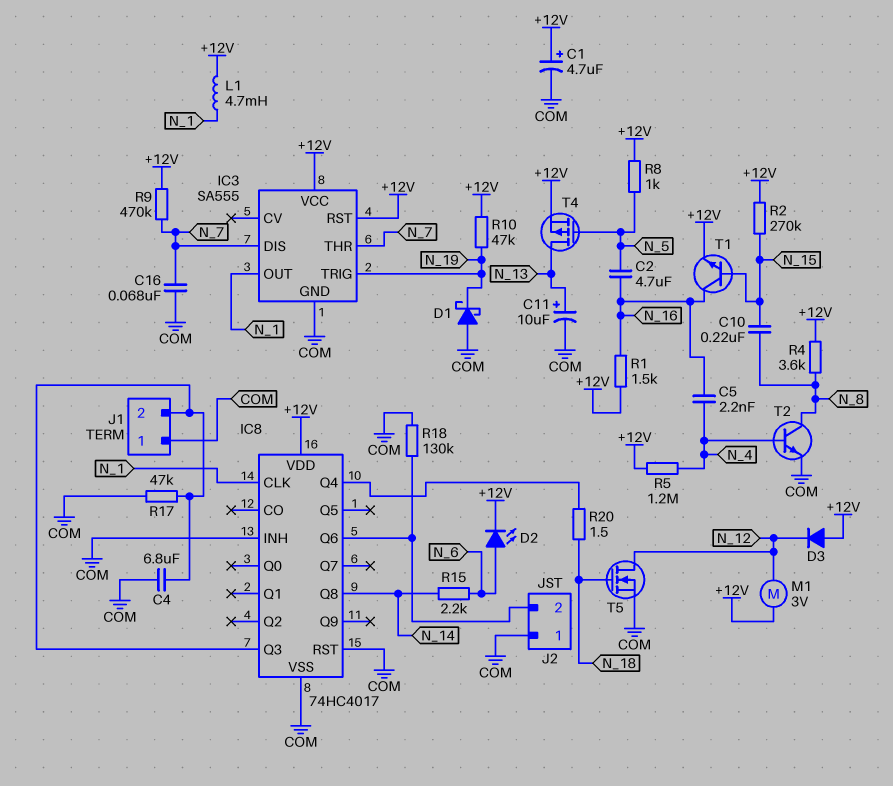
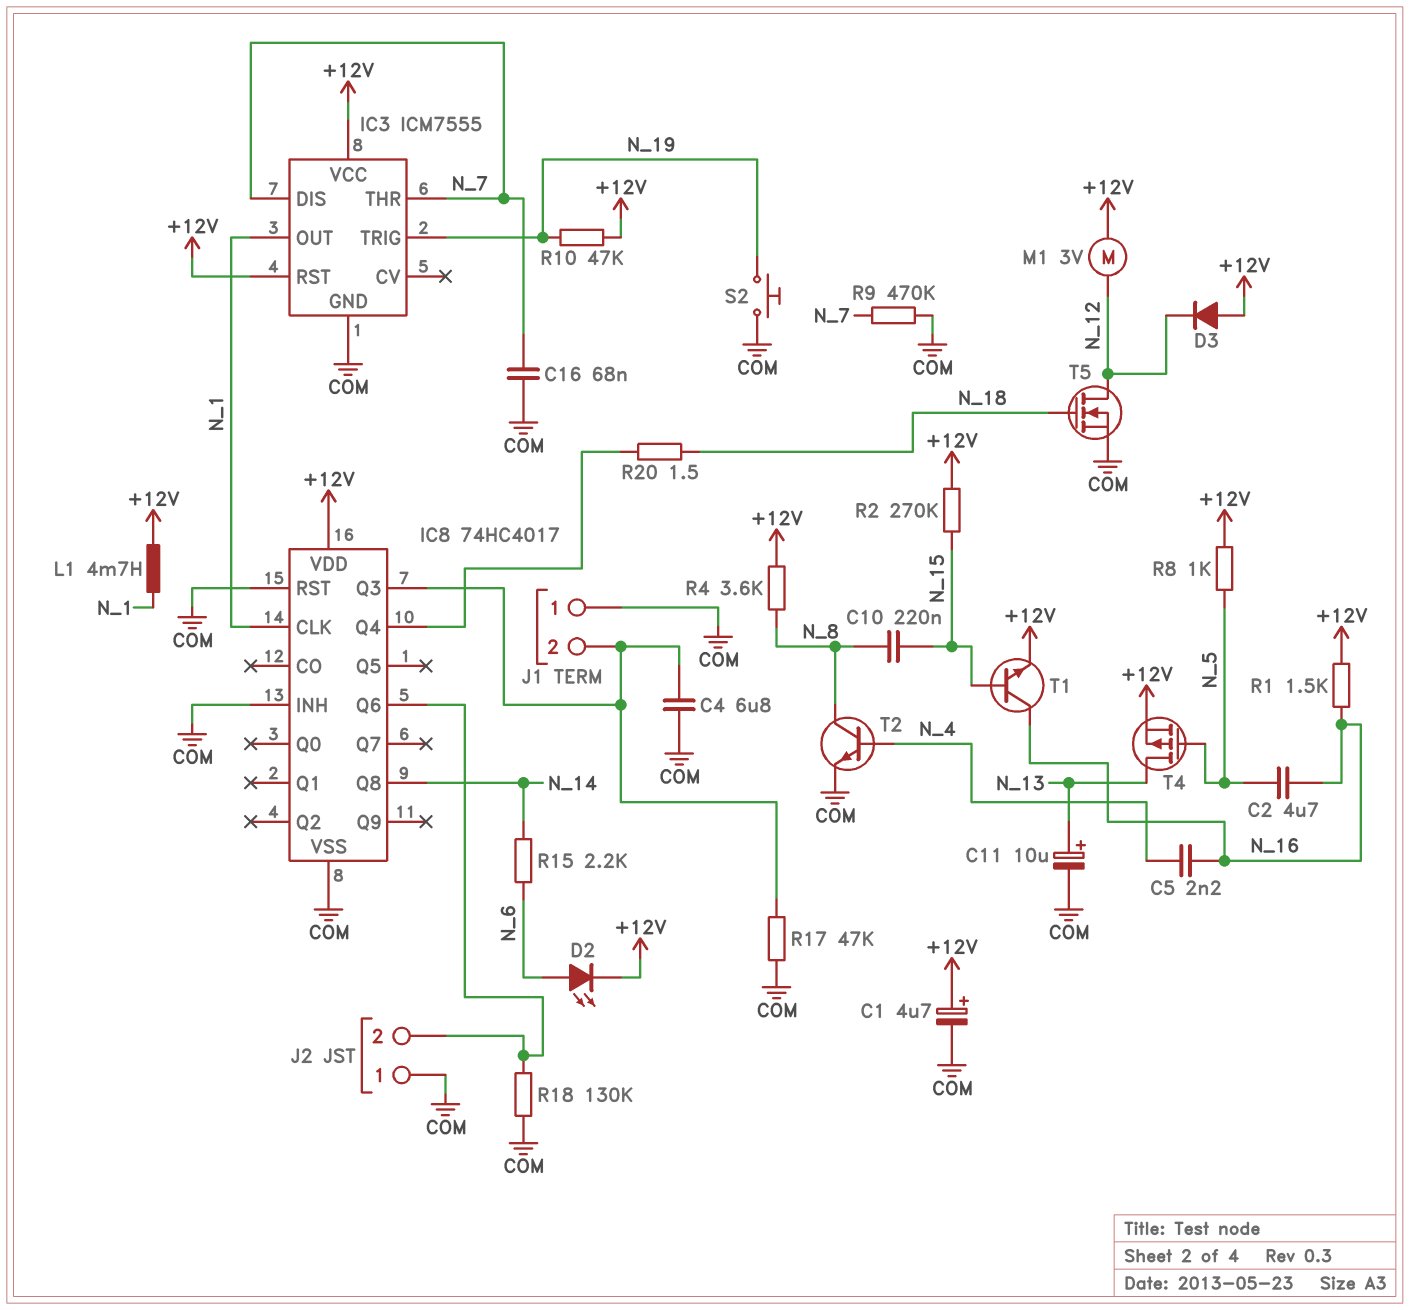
D1: schottky (A COM, K N_19) -> none
IC3: SA555 -> ICM7555
R5: 1.2M (+12V, N_4) -> none
R9: 470k (+12V, N_7) -> 470k (COM, N_7)
S2: none -> button (COM, N_19)

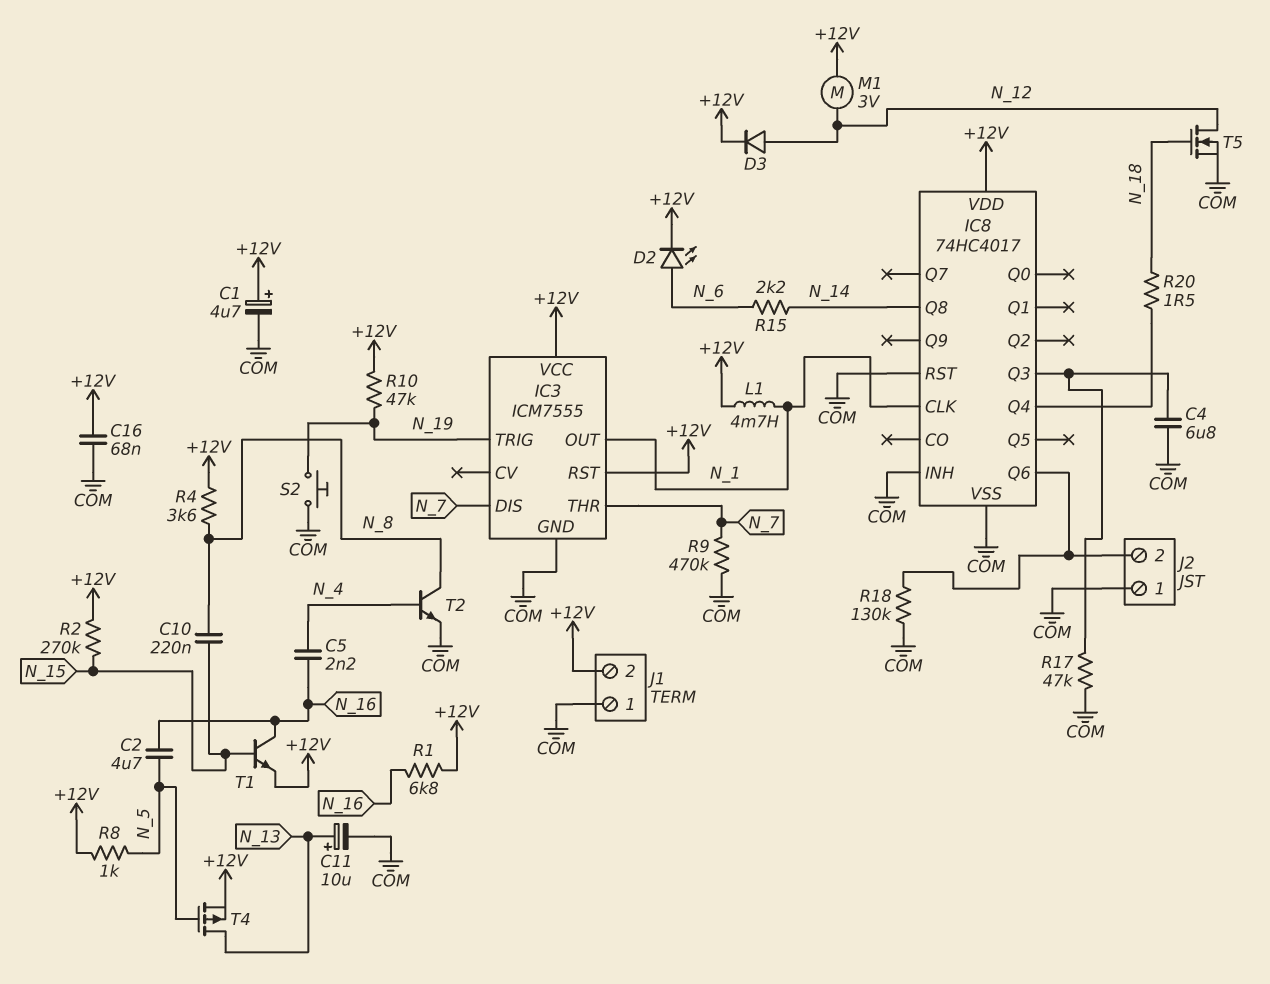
C16: 68nF (COM, N_7) -> 68nF (+12V, COM)
D3: diode (A +12V, K N_12) -> diode (A N_12, K +12V)
J1 pin 2: IC8/Q3 -> +12V
R1: 1.5k (+12V, N_16) -> 6.8k (+12V, N_16)

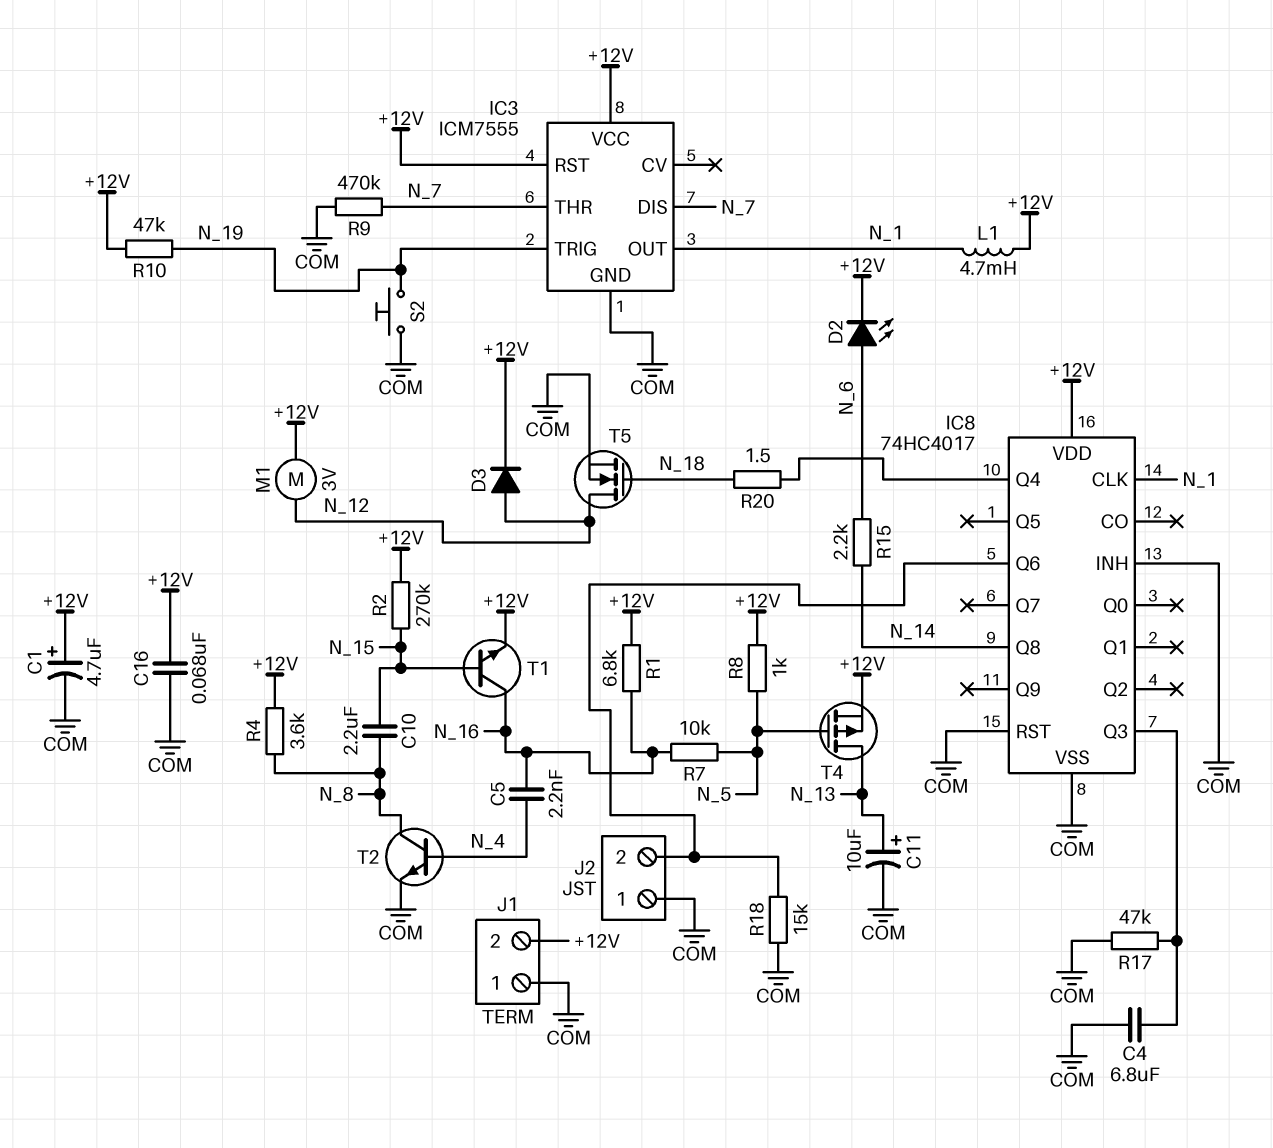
C2: 4.7uF (N_5, N_16) -> none
C10: 220nF (N_8, N_15) -> 2.2uF (N_8, N_15)
R7: none -> 10k (N_5, N_16)
R18: 130k (COM, IC8/Q6) -> 15k (COM, IC8/Q6)

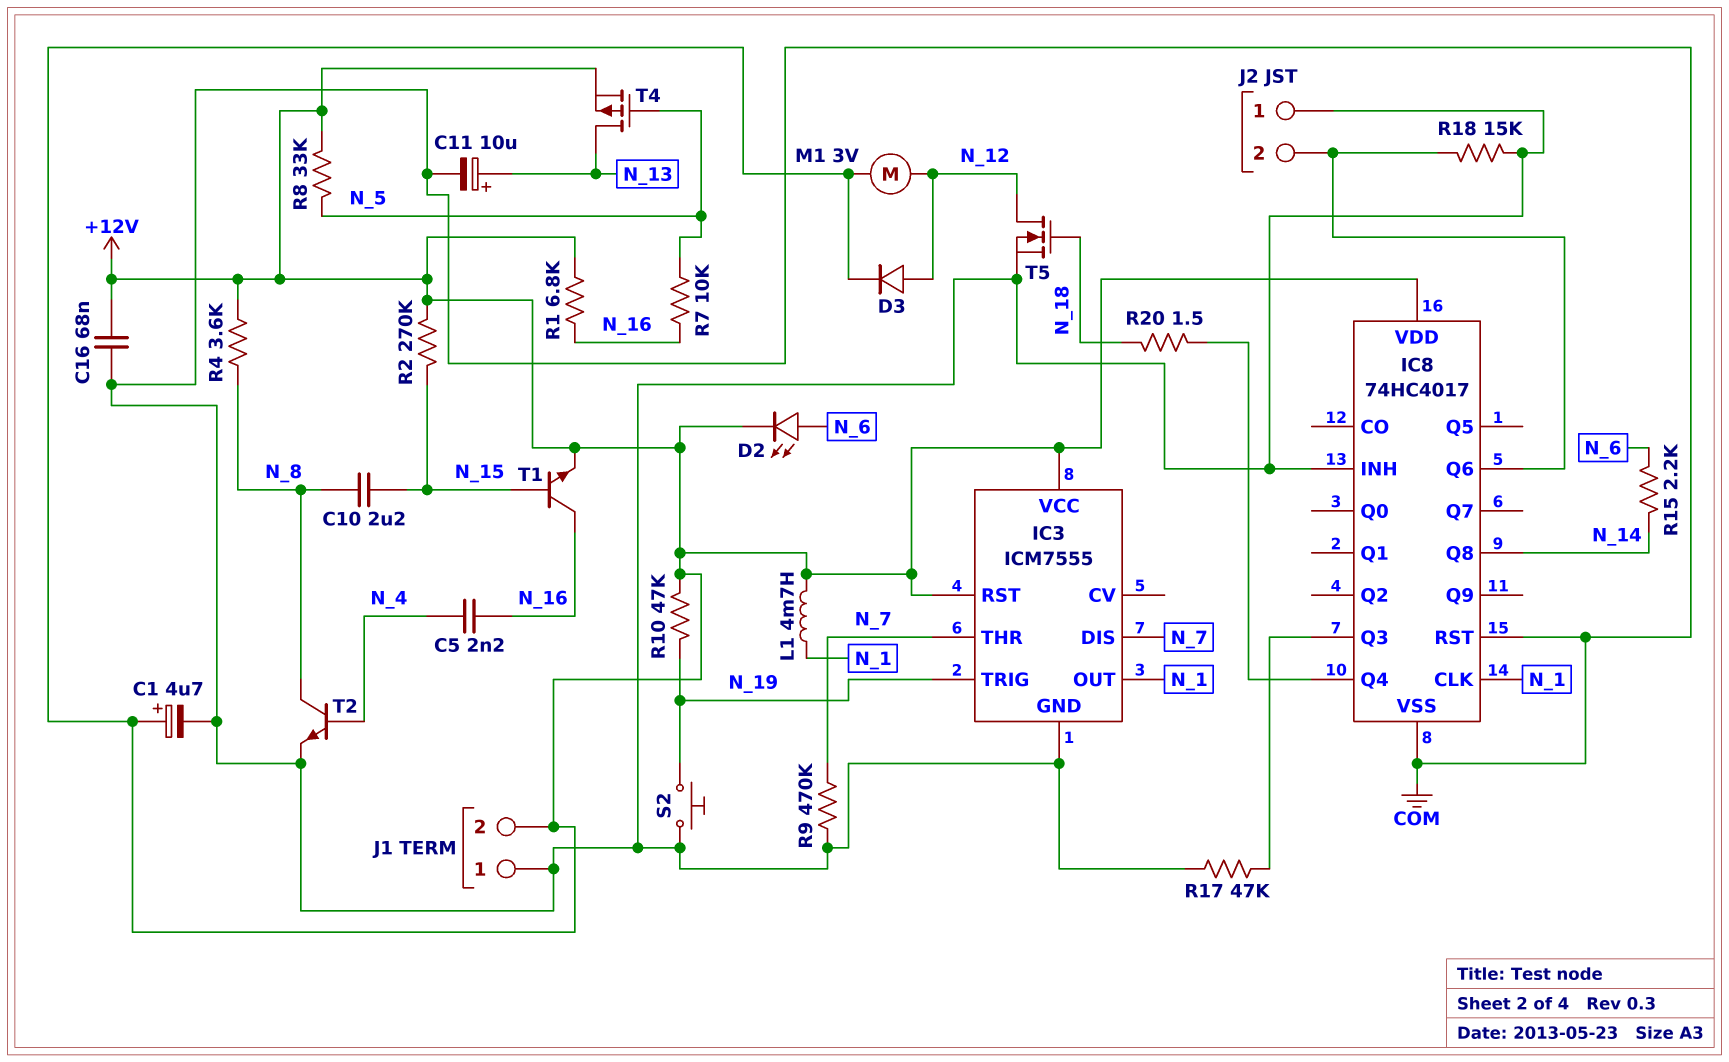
C4: 6.8uF (COM, IC8/Q3) -> none
R8: 1k (+12V, N_5) -> 33k (+12V, N_5)

